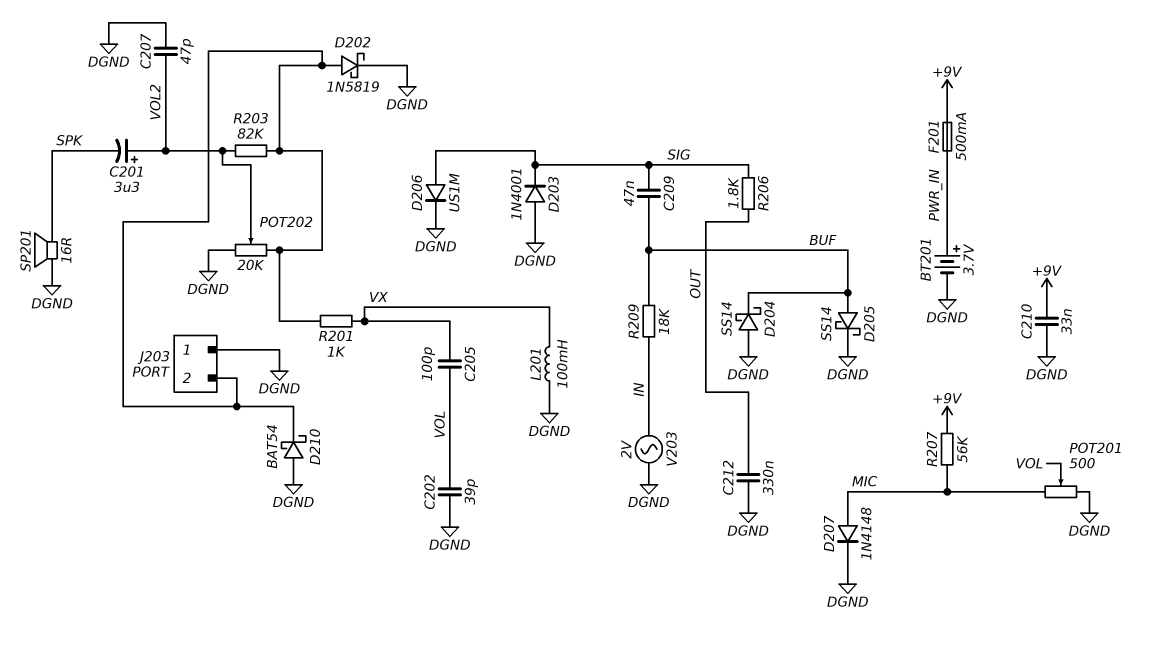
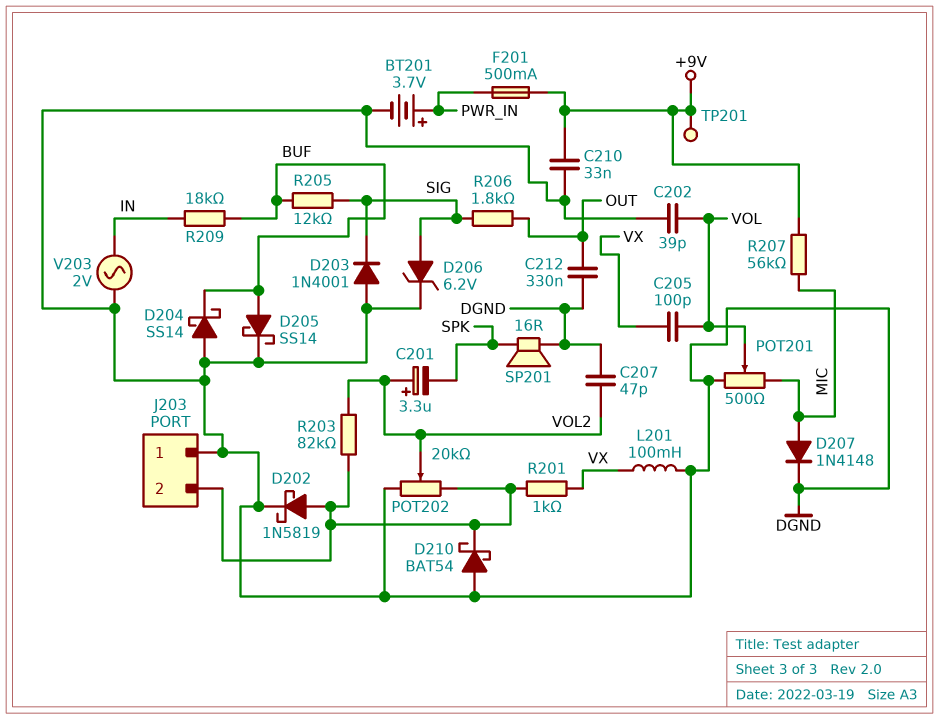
C209: 47nF (BUF, SIG) -> none
D206: diode US1M (A SIG, K DGND) -> zener 6.2V (A SIG, K DGND)
R205: none -> 12k (BUF, SIG)
TP201: none -> test point (+9V)

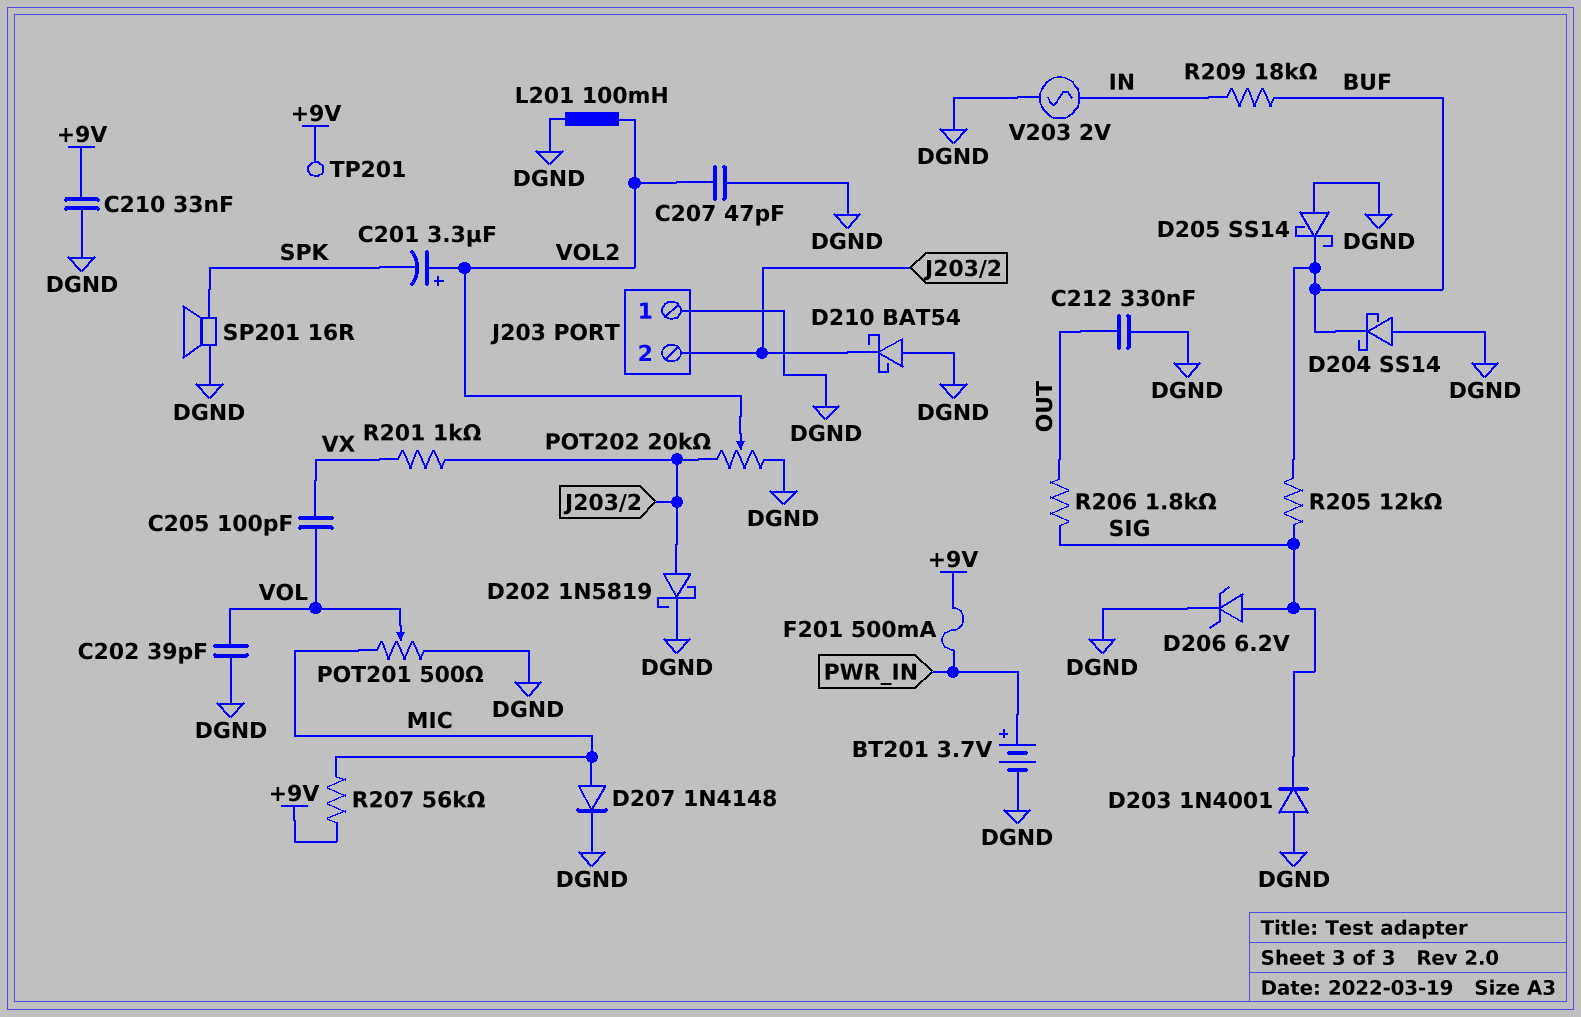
D205: schottky SS14 (A BUF, K DGND) -> schottky SS14 (A DGND, K BUF)
L201: 100mH (DGND, VX) -> 100mH (DGND, VOL2)
R203: 82k (J203/2, VOL2) -> none

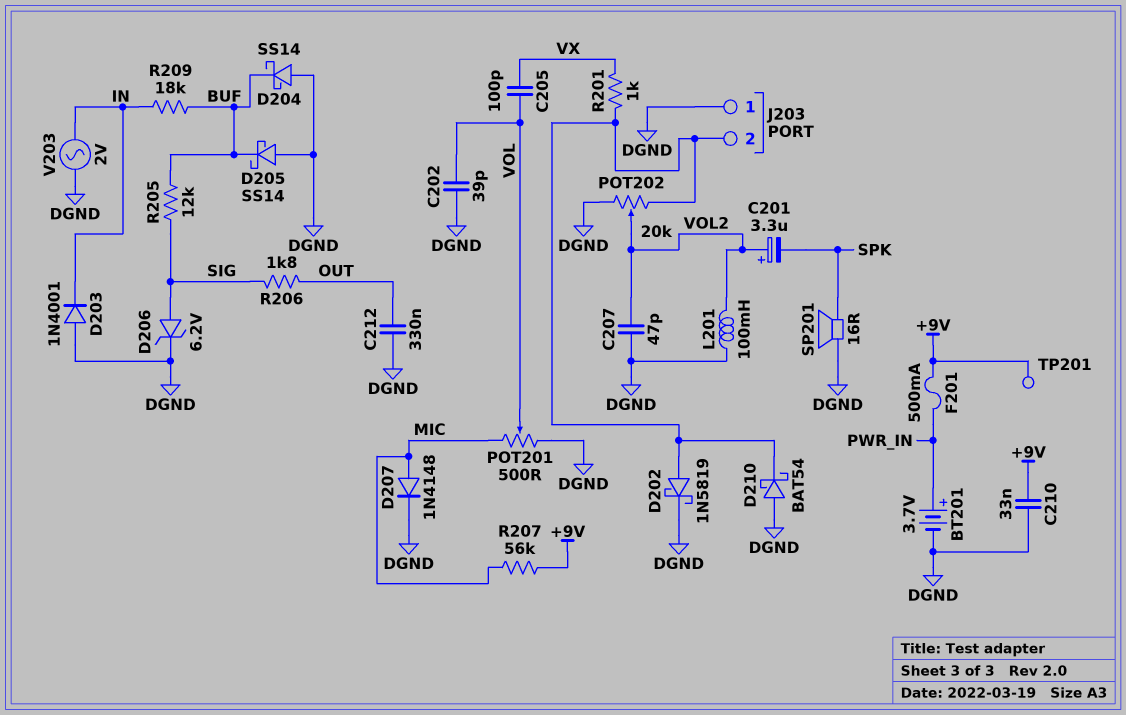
D203: diode 1N4001 (A DGND, K SIG) -> diode 1N4001 (A DGND, K IN)

